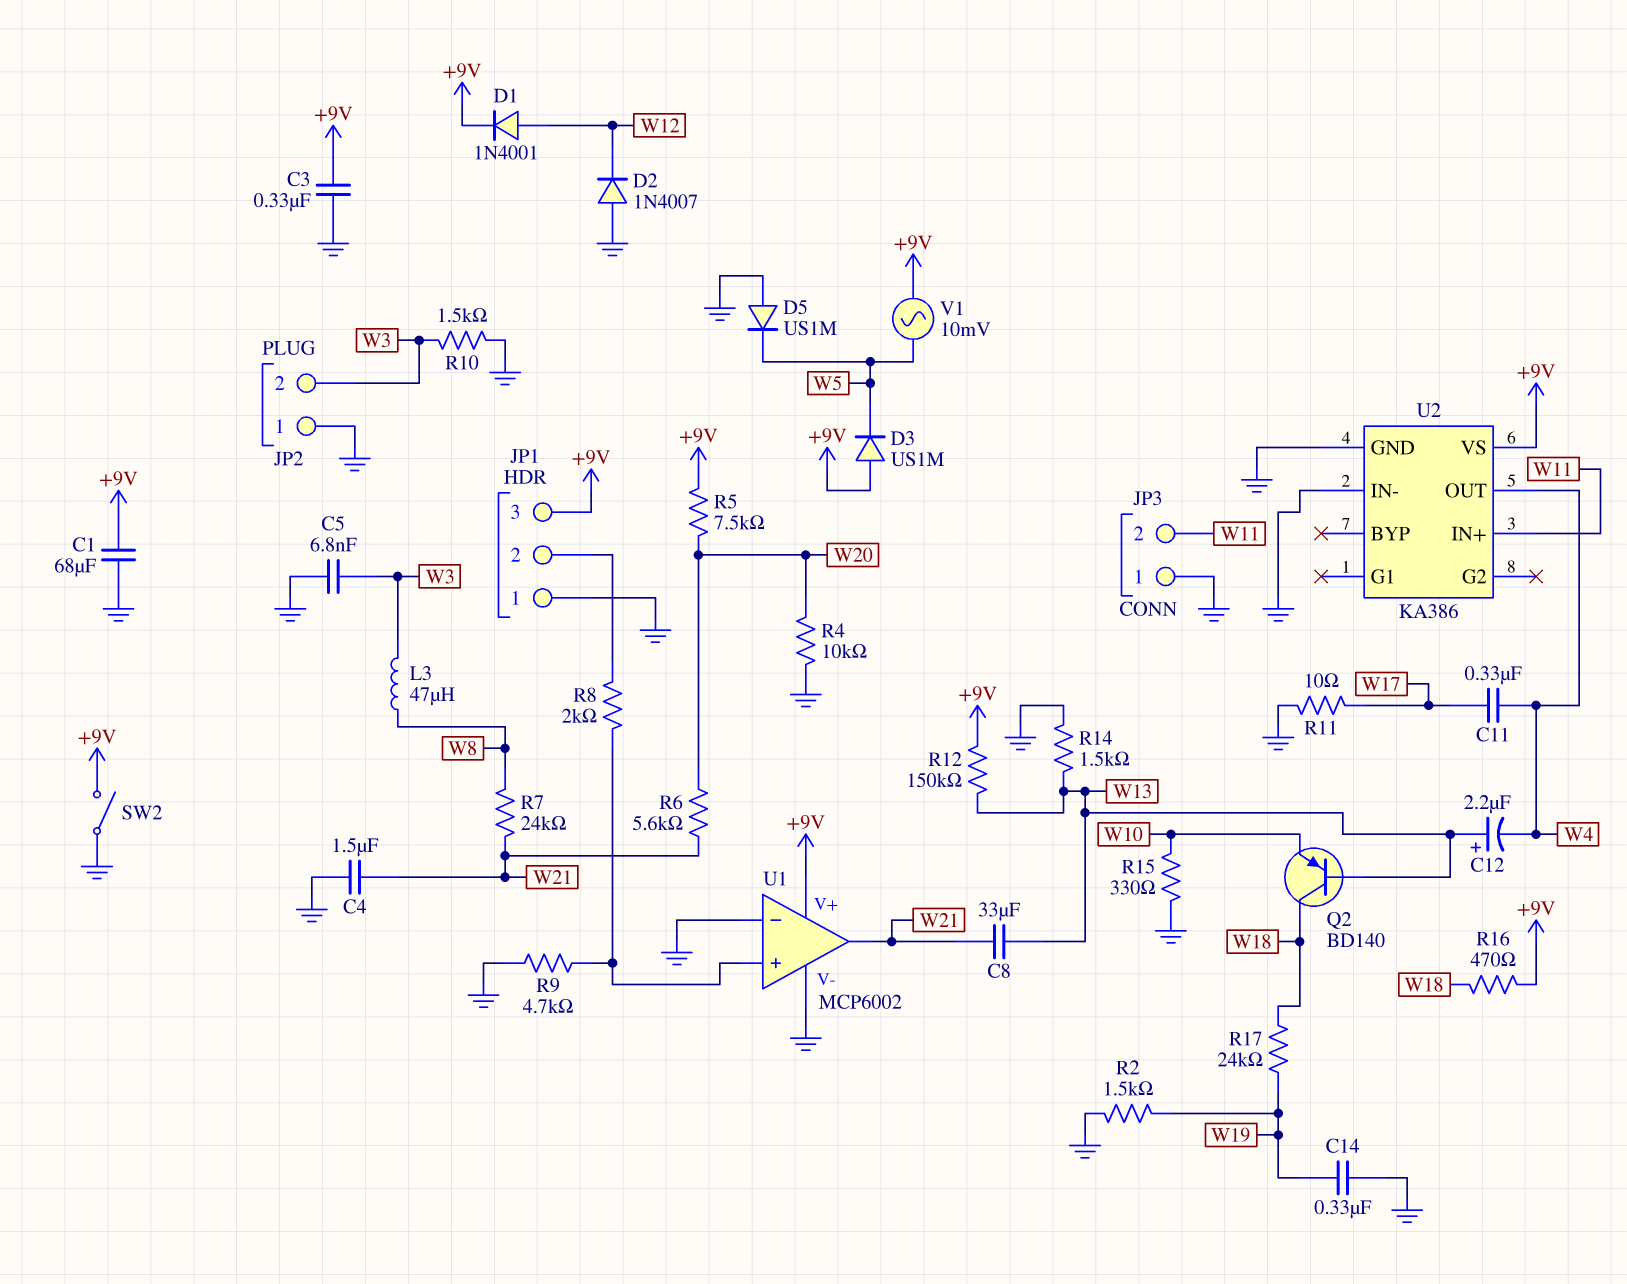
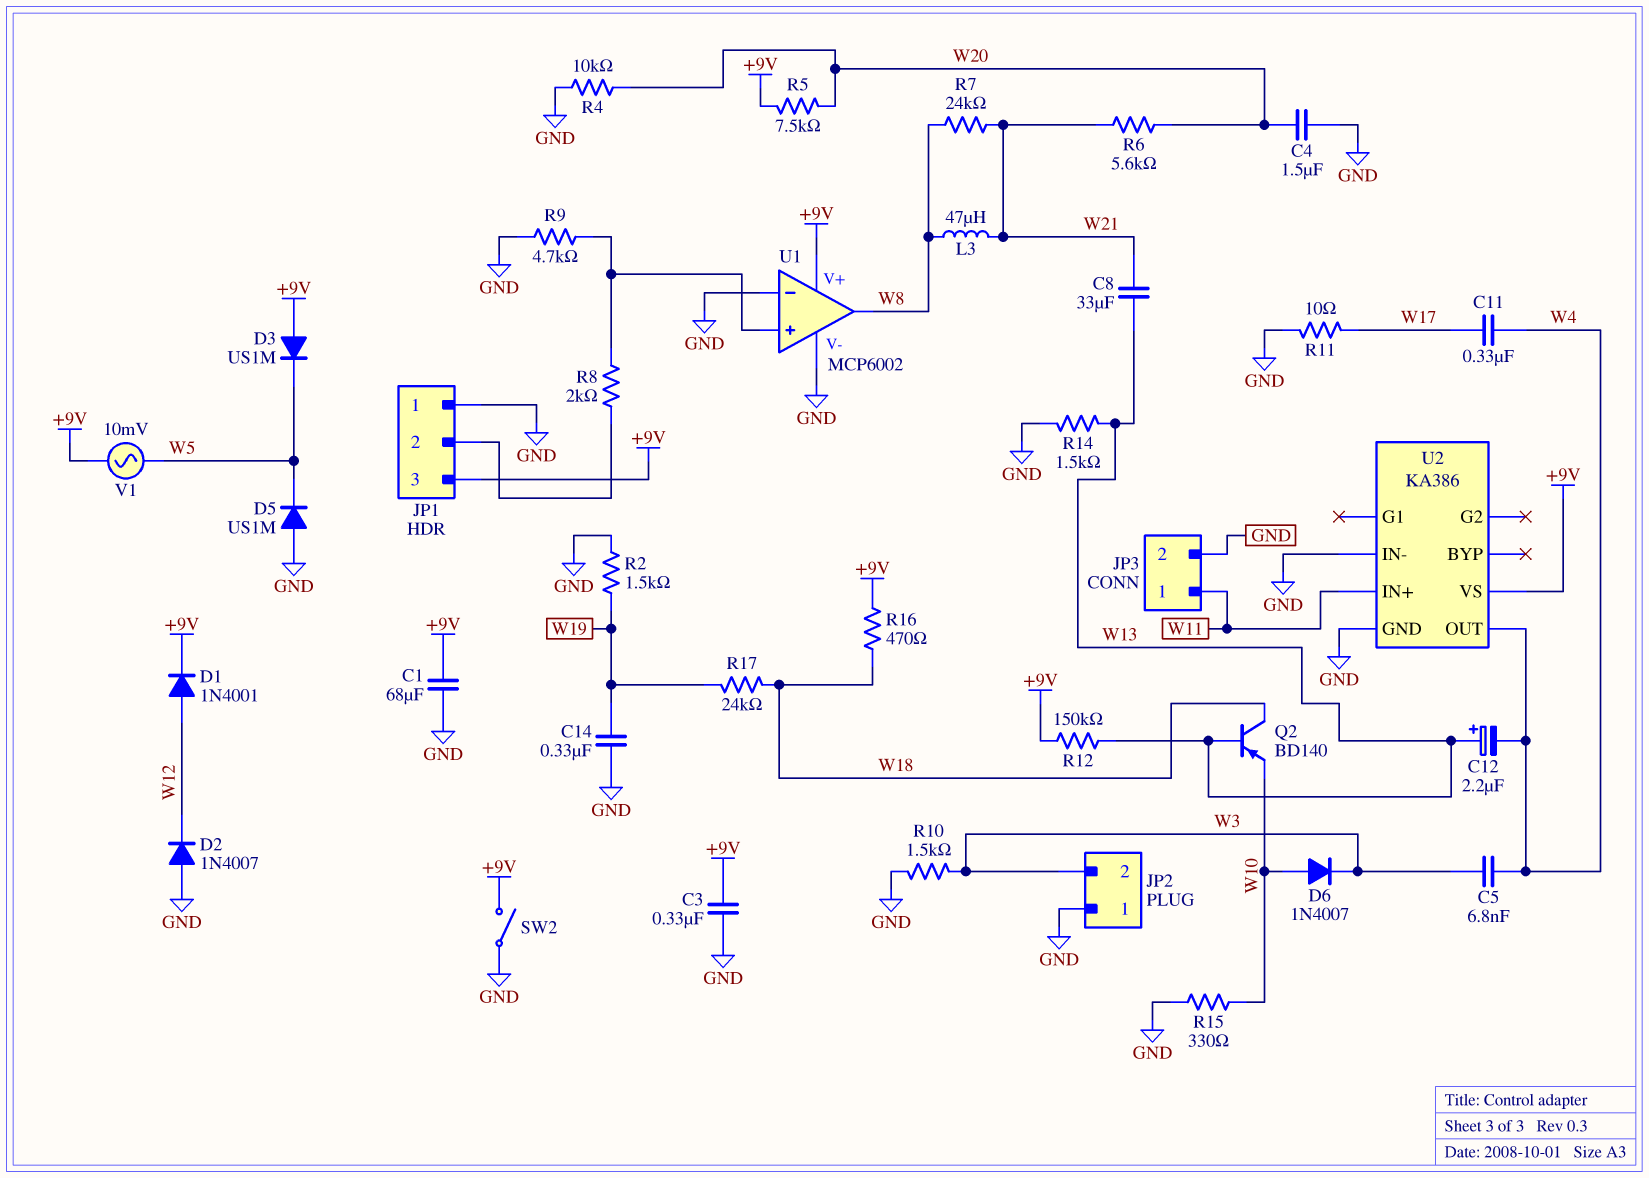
C4: 1.5uF (GND, W21) -> 1.5uF (GND, W20)
C5: 6.8nF (GND, W3) -> 6.8nF (W3, W4)
D6: none -> diode 1N4007 (A W10, K W3)
JP3 pin 1: GND -> W11
JP3 pin 2: W11 -> GND
L3: 47uH (W3, W8) -> 47uH (W8, W21)
U1 pin out: W21 -> W8

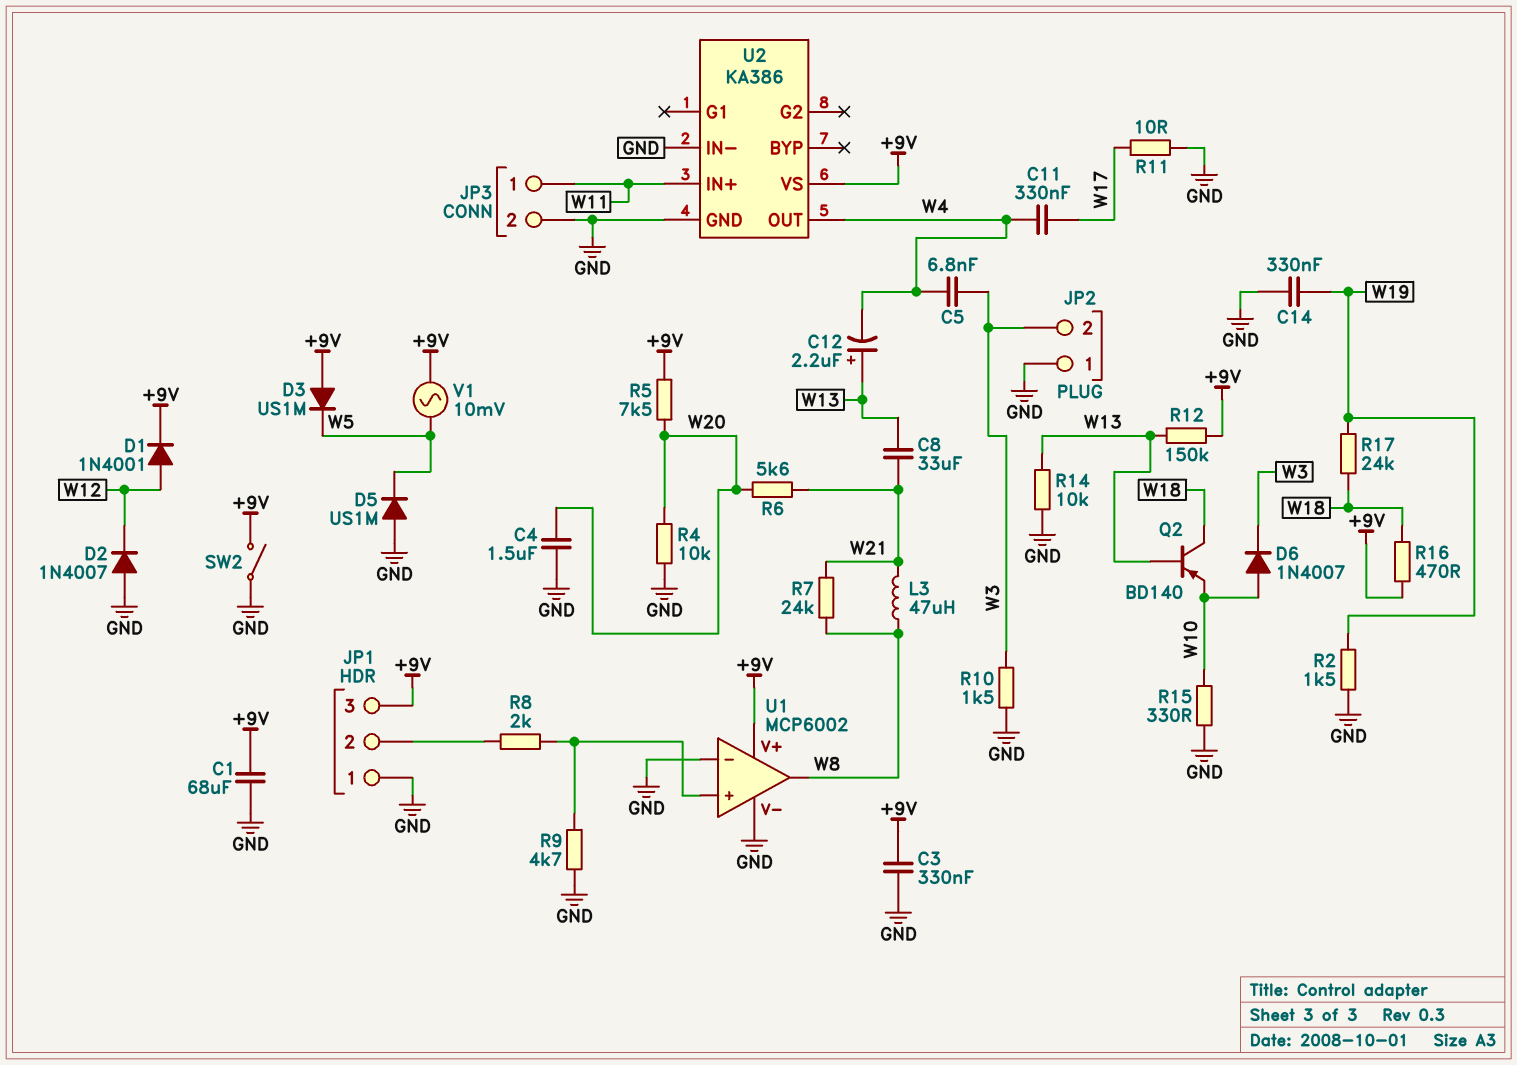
R14: 1.5k (GND, W13) -> 10k (GND, W13)

